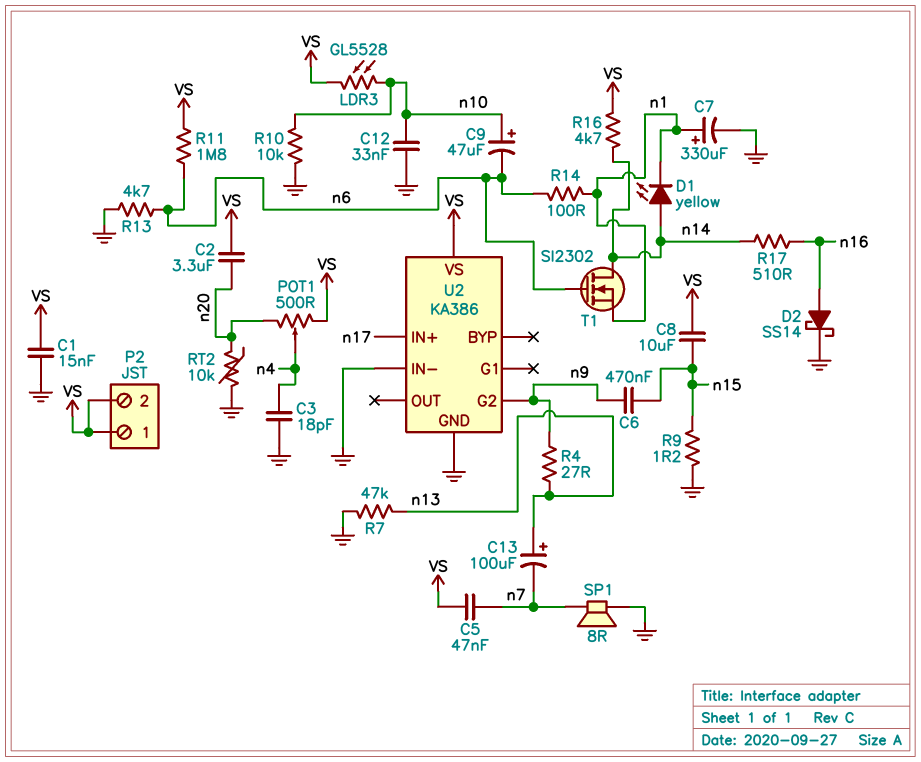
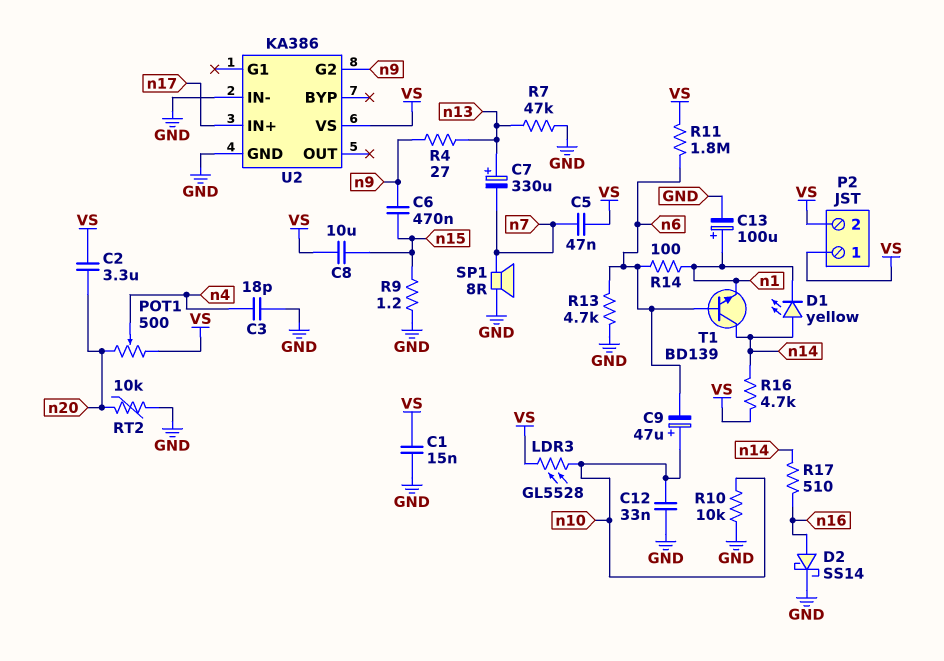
C7: 330uF (plus n1, minus GND) -> 330uF (plus n13, minus n7)
C13: 100uF (plus n13, minus n7) -> 100uF (plus n1, minus GND)
T1: NMOS SI2302 (G n6, D n14, S n1) -> NPN BD139 (B n6, C n14, E n1)

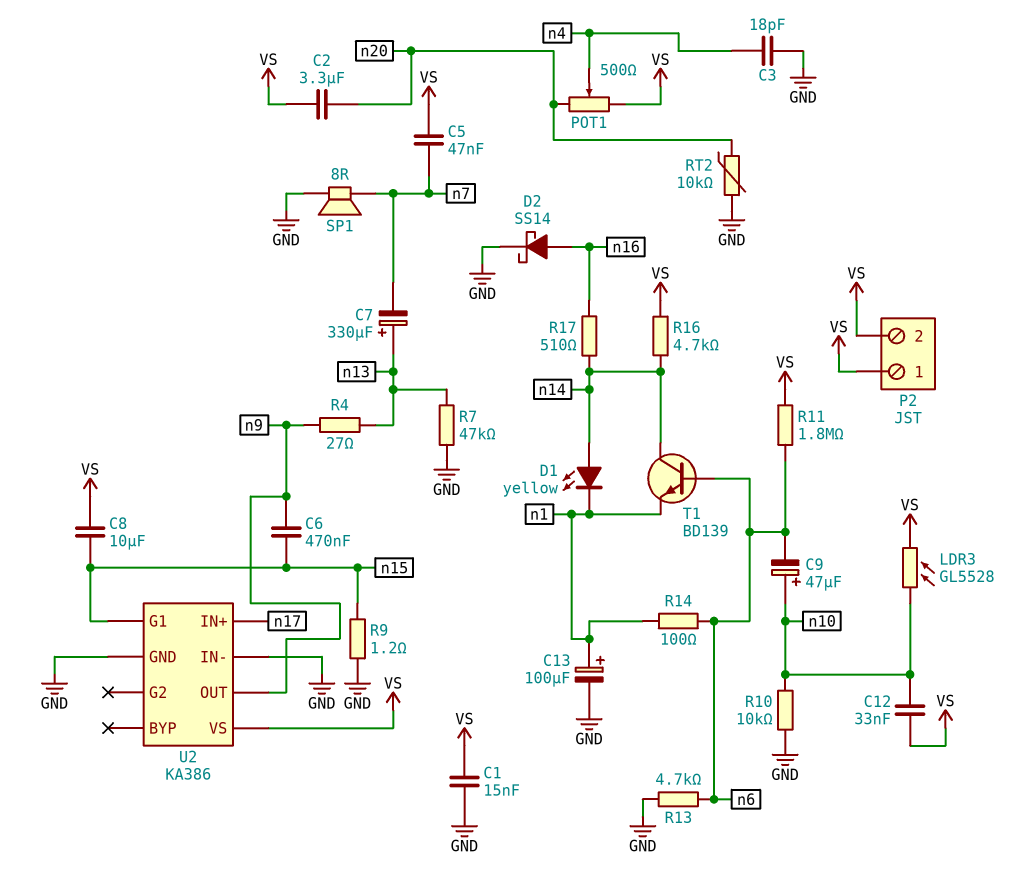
C12: 33nF (GND, n10) -> 33nF (VS, n10)
U2 pin G1: none -> n15
U2 pin G2: n9 -> none
U2 pin OUT: none -> n9

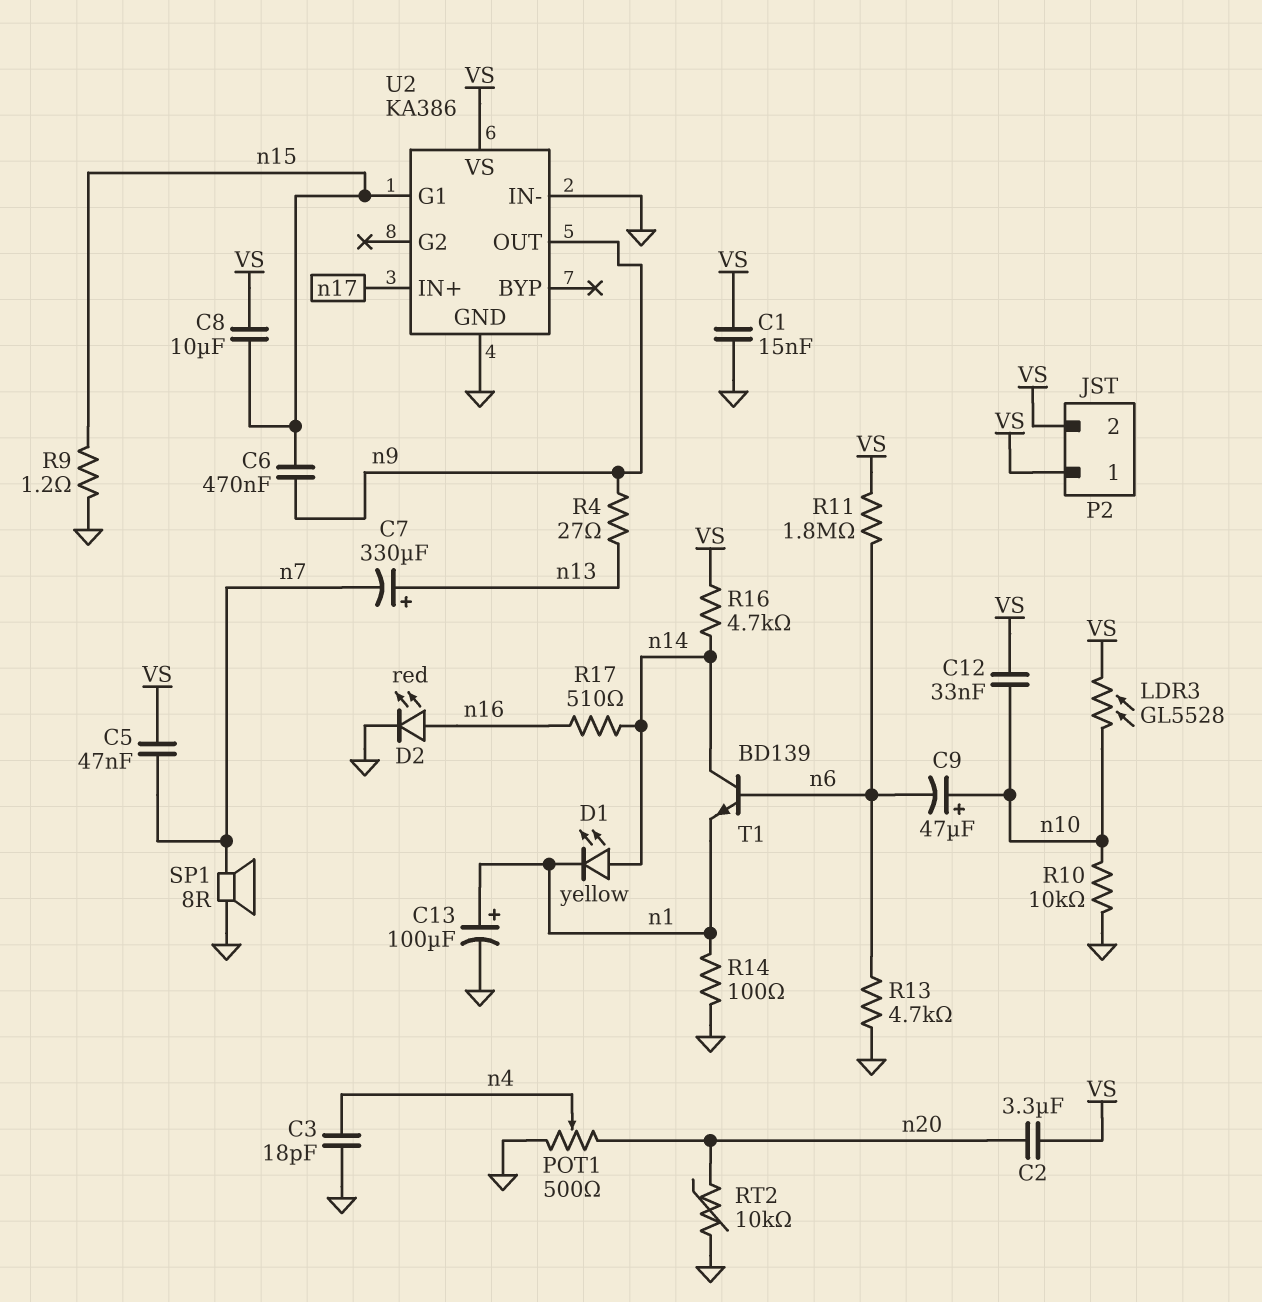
D2: schottky SS14 (A n16, K GND) -> LED red (A n16, K GND)
POT1: 500 (VS, n20, wiper n4) -> 500 (GND, n20, wiper n4)
R7: 47k (GND, n13) -> none
R14: 100 (n1, n6) -> 100 (GND, n1)

